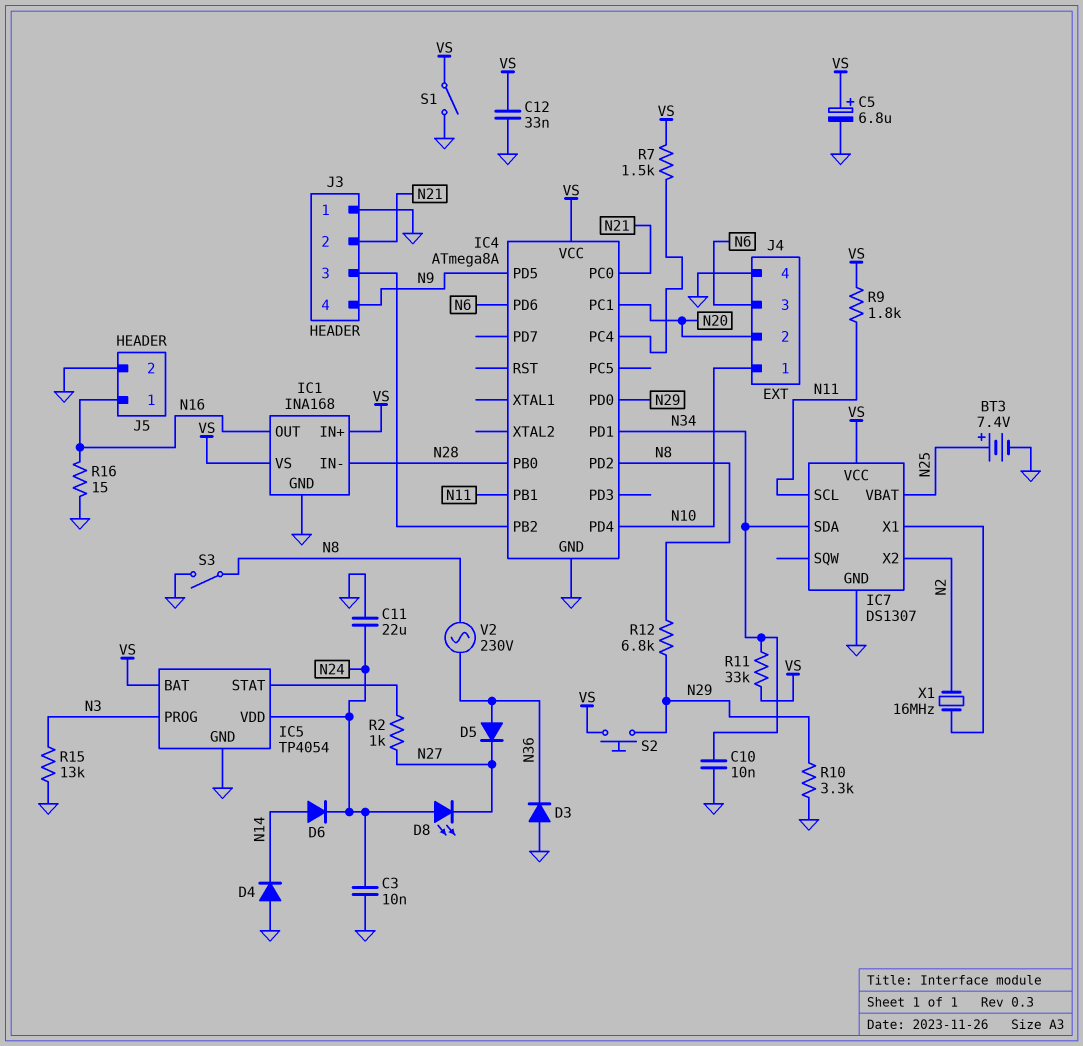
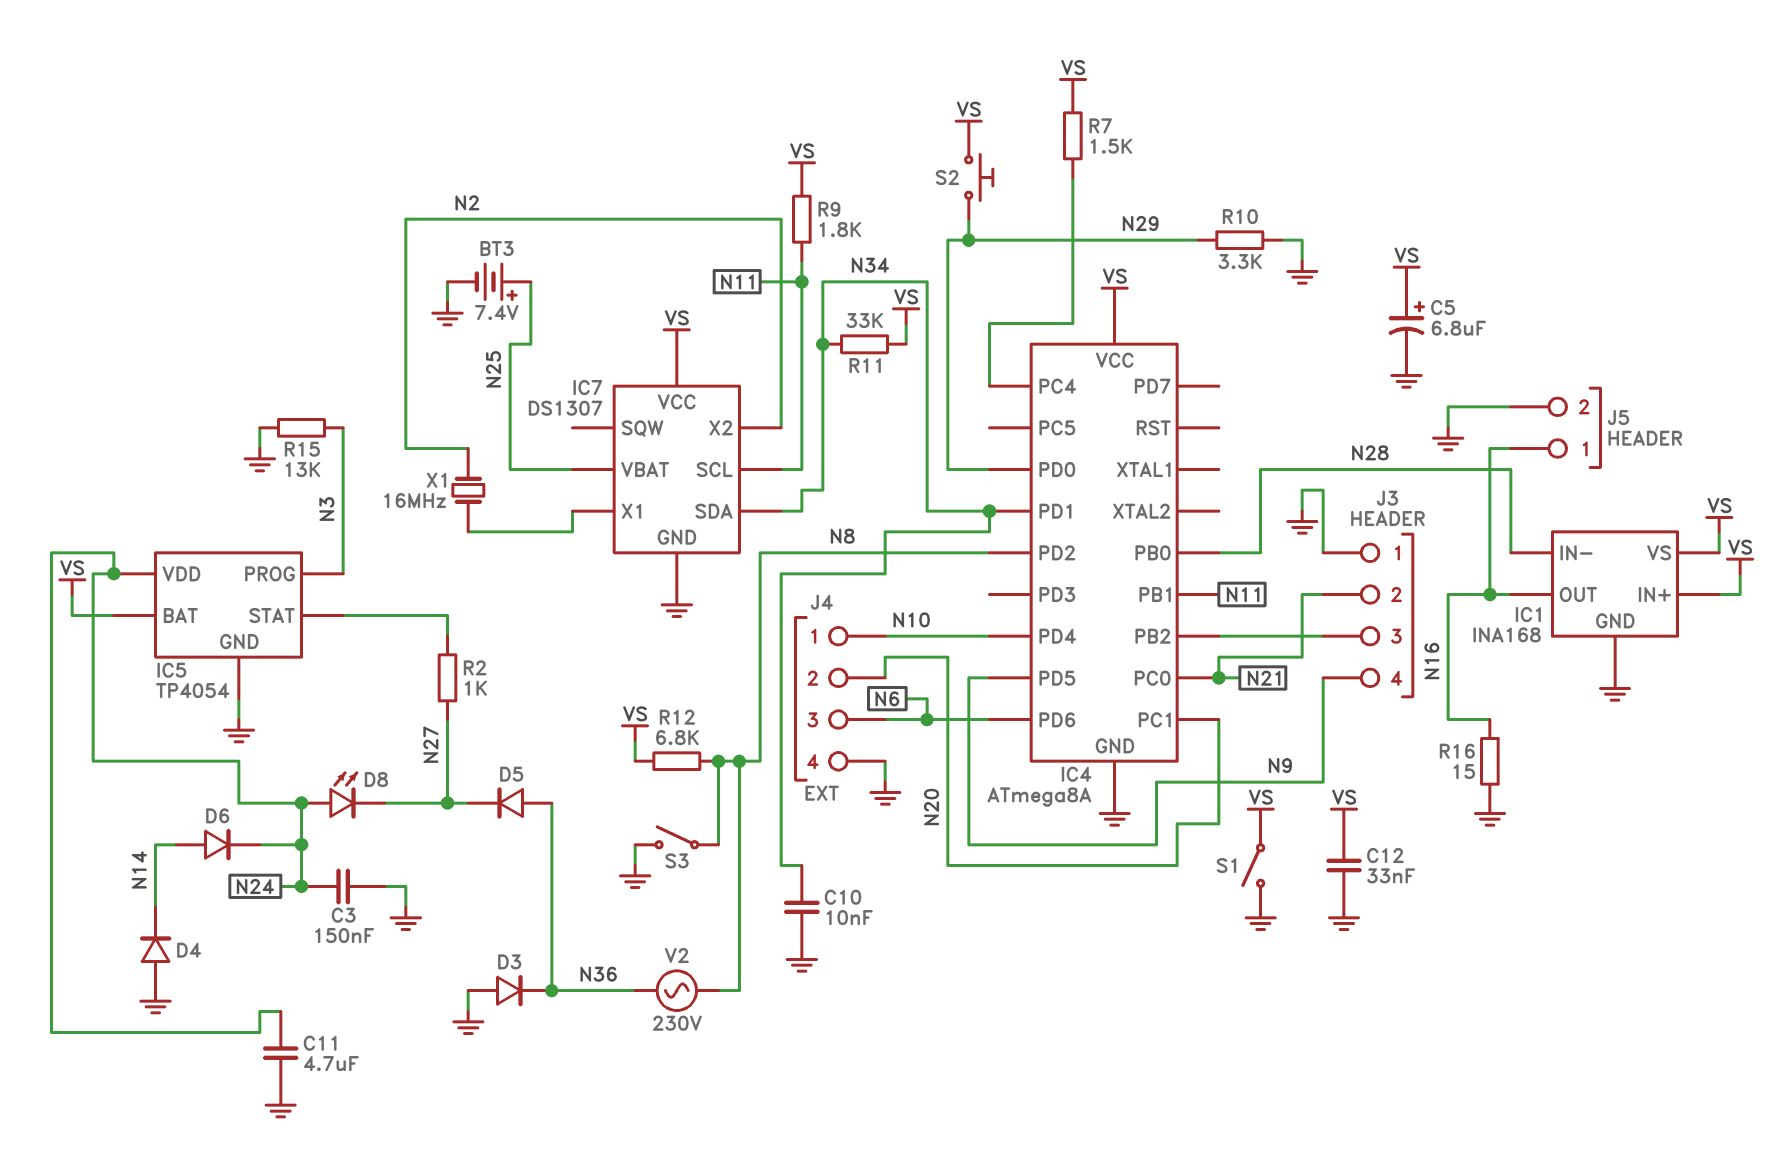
C3: 10nF (GND, N24) -> 150nF (GND, N24)
C11: 22uF (GND, N24) -> 4.7uF (GND, N24)
R12: 6.8k (N8, N29) -> 6.8k (N8, VS)

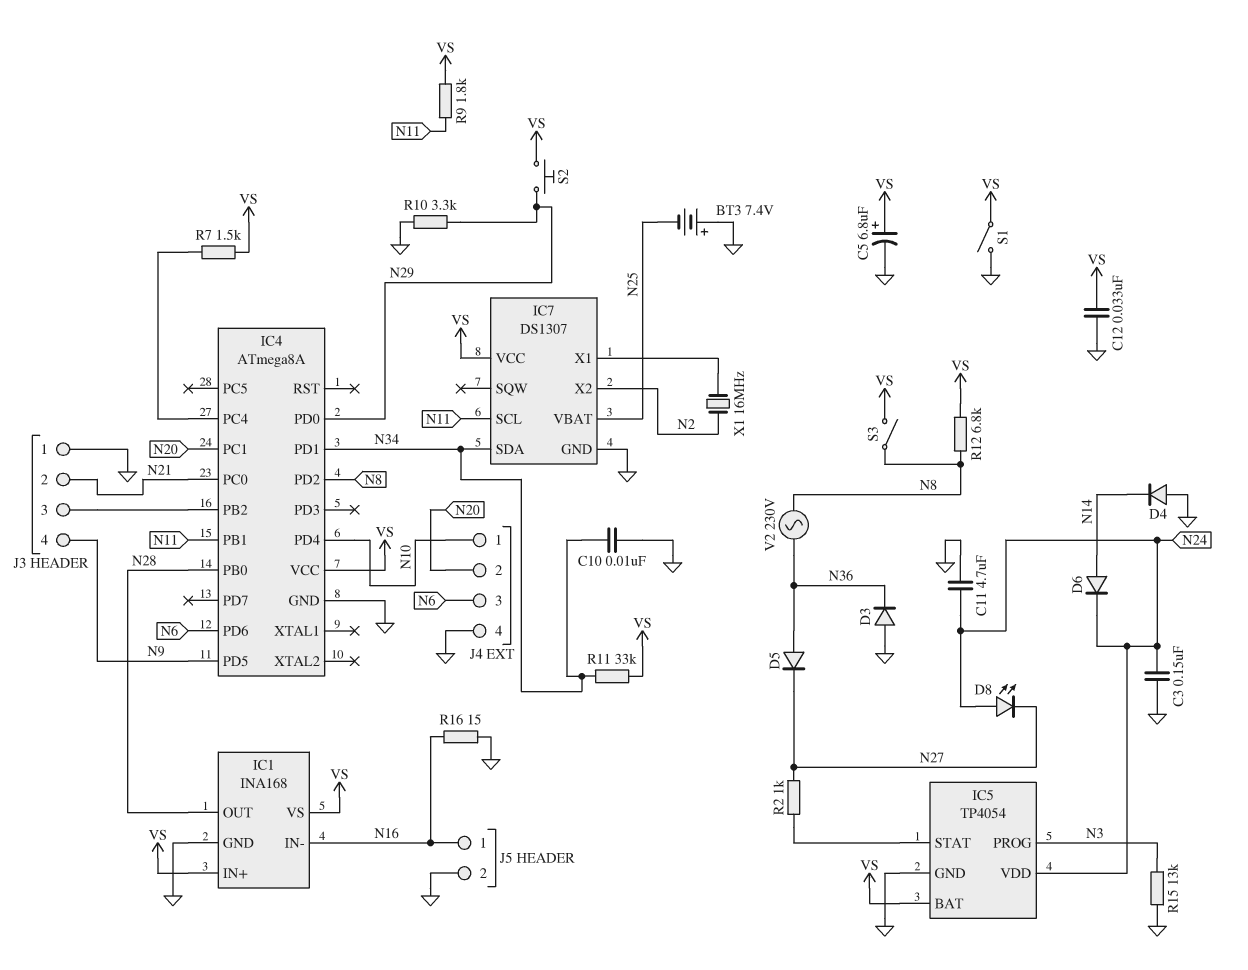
BT3: 7.4V (plus N25, minus GND) -> 7.4V (plus GND, minus N25)
IC1 pin IN-: N28 -> N16
IC1 pin OUT: N16 -> N28
S3: switch (GND, N8) -> switch (N8, VS)

